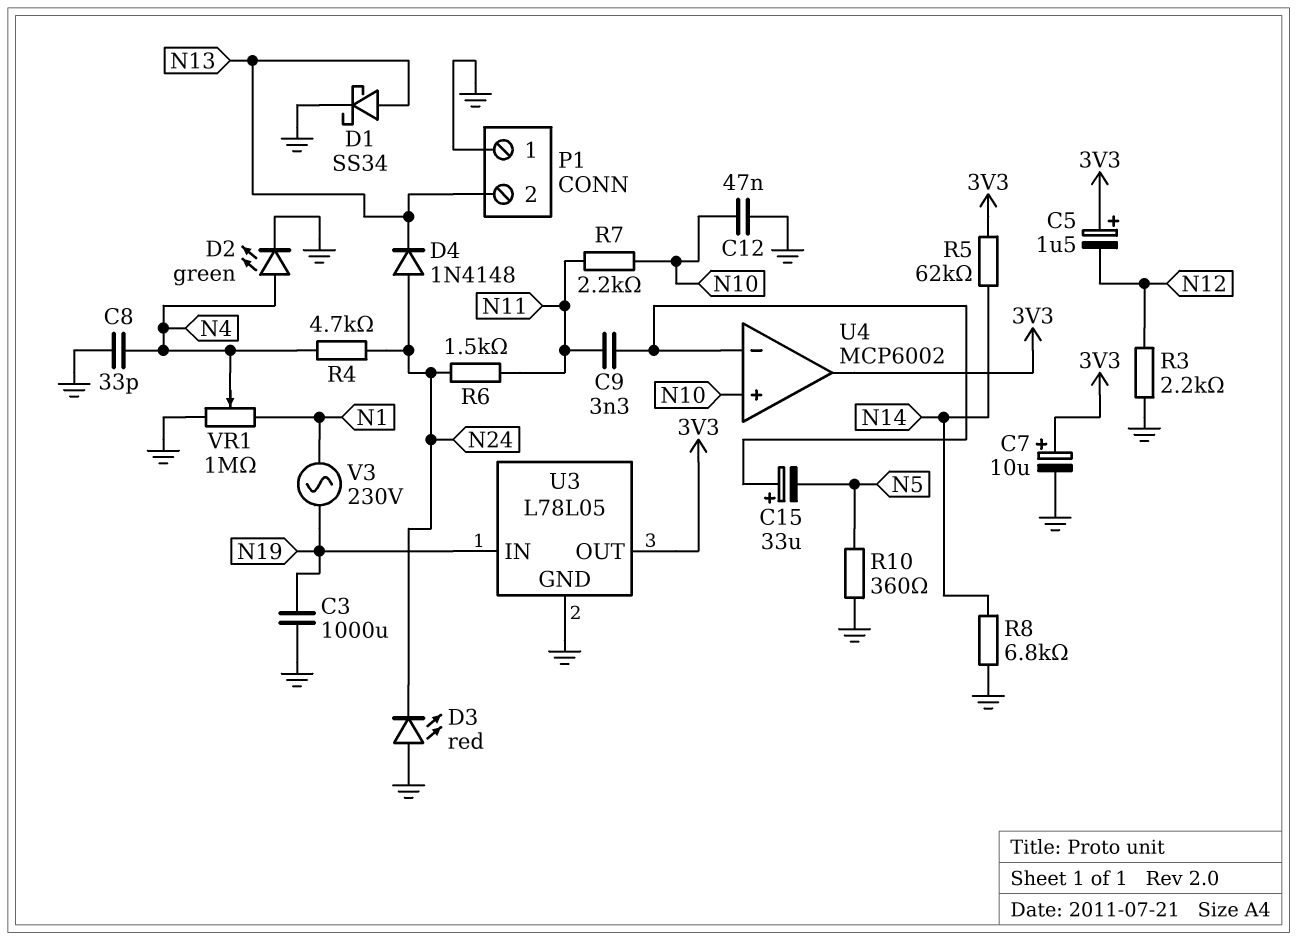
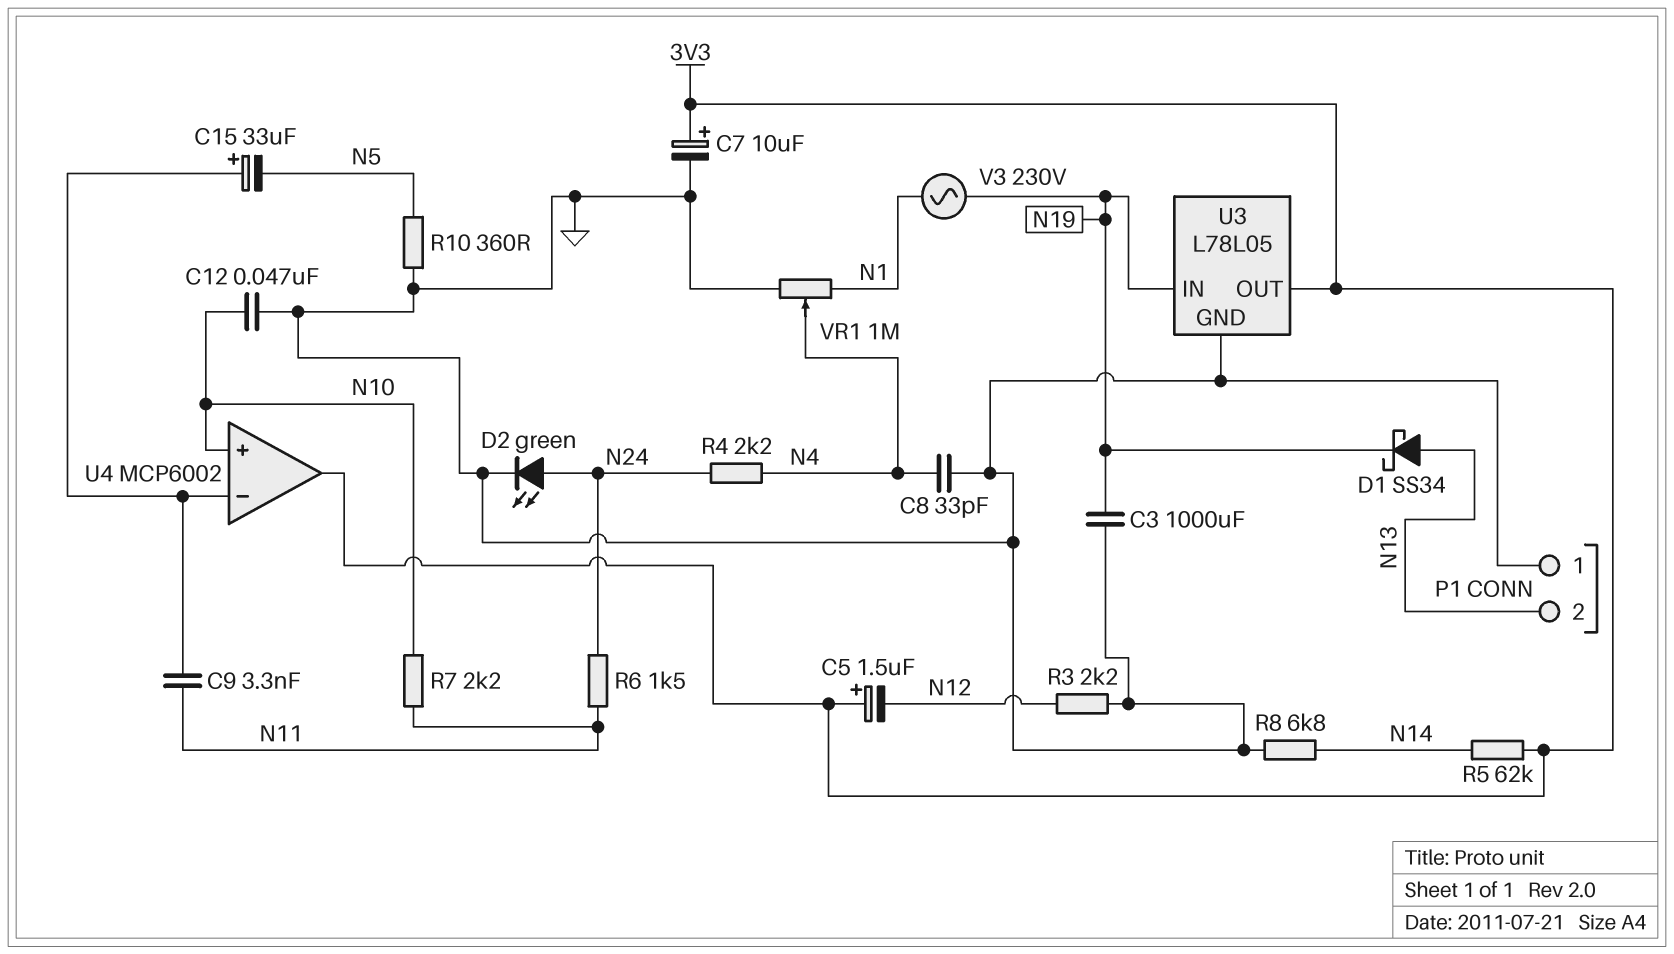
D1: schottky SS34 (A N13, K GND) -> schottky SS34 (A N13, K N19)
D2: LED green (A N4, K GND) -> LED green (A N24, K GND)
D3: LED red (A GND, K N24) -> none
D4: diode 1N4148 (A N24, K N13) -> none
R4: 4.7k (N4, N24) -> 2.2k (N4, N24)

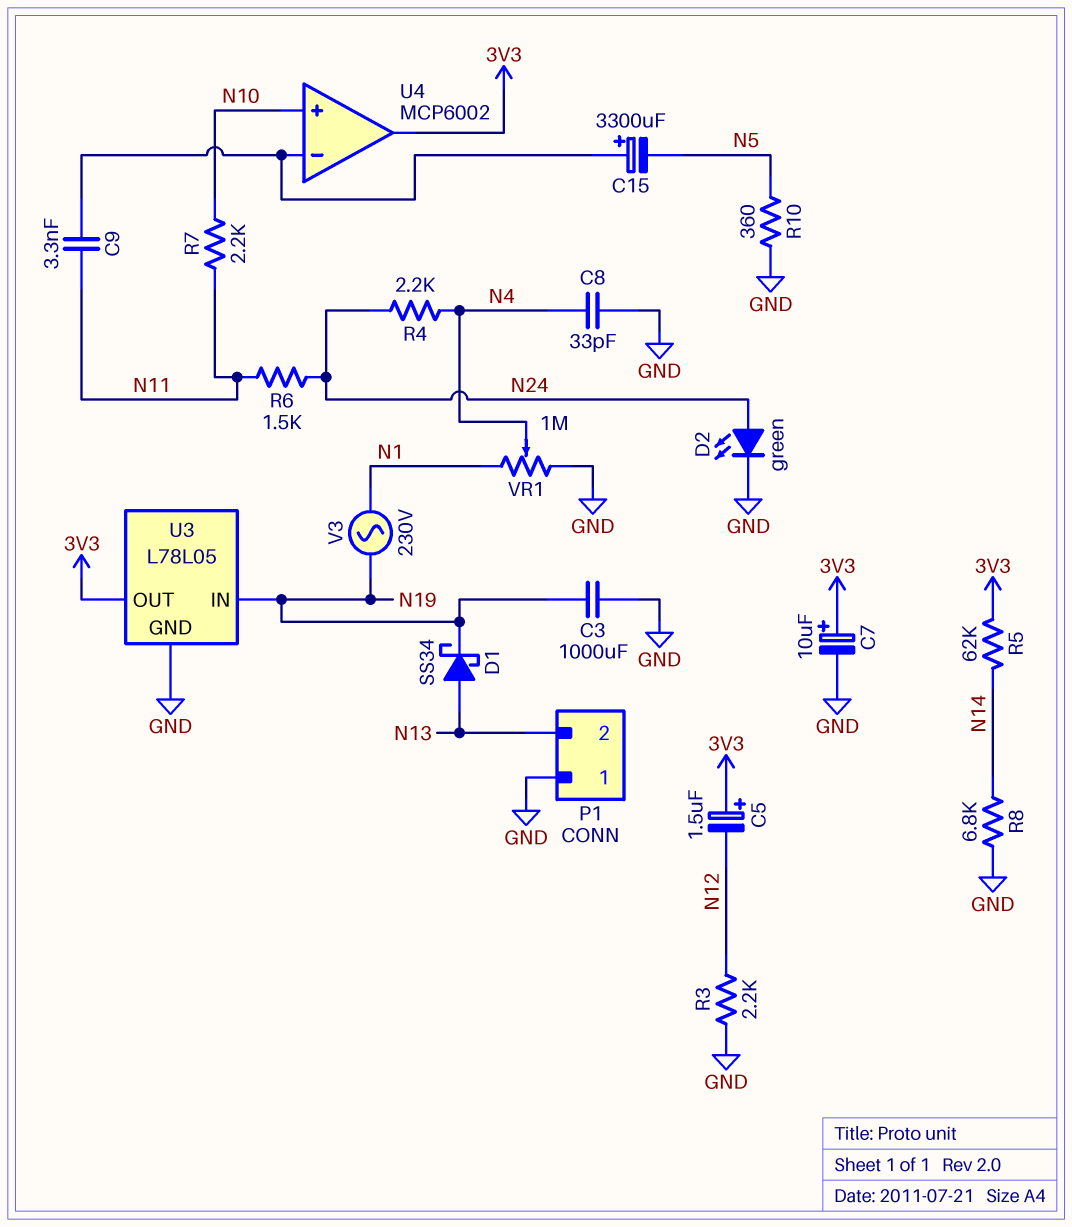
C12: 47nF (GND, N10) -> none
C15: 33uF (plus U4/in-, minus N5) -> 3300uF (plus U4/in-, minus N5)

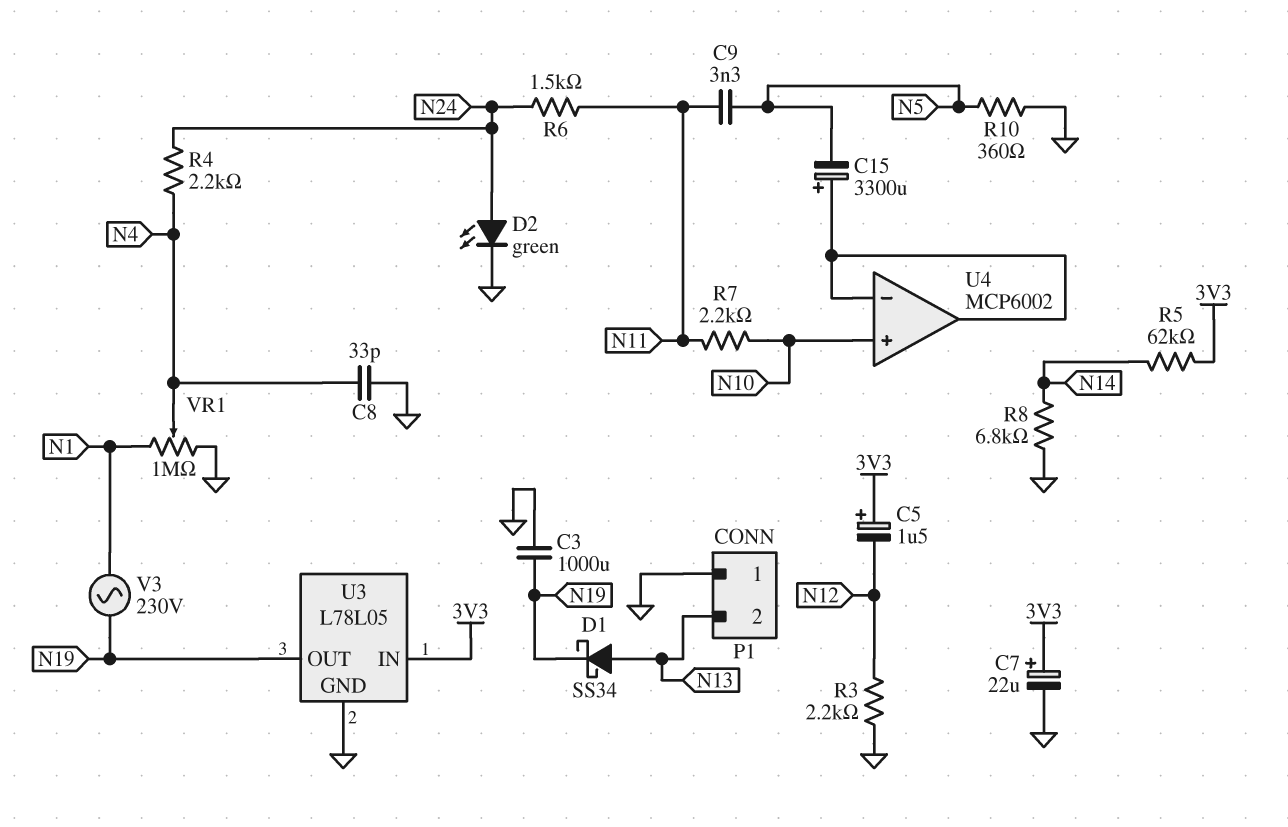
C7: 10uF (plus 3V3, minus GND) -> 22uF (plus 3V3, minus GND)
C9: 3.3nF (N11, U4/in-) -> 3.3nF (N5, N11)
U3 pin IN: N19 -> 3V3
U3 pin OUT: 3V3 -> N19
U4 pin out: 3V3 -> U4/in-

